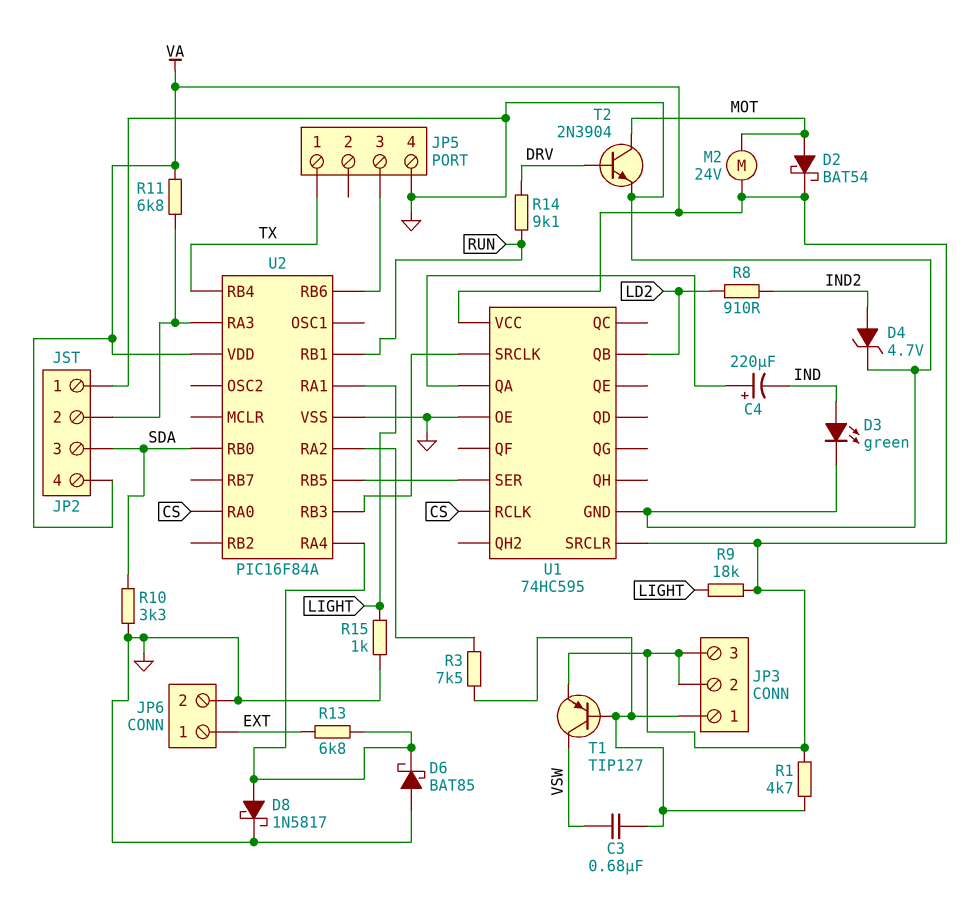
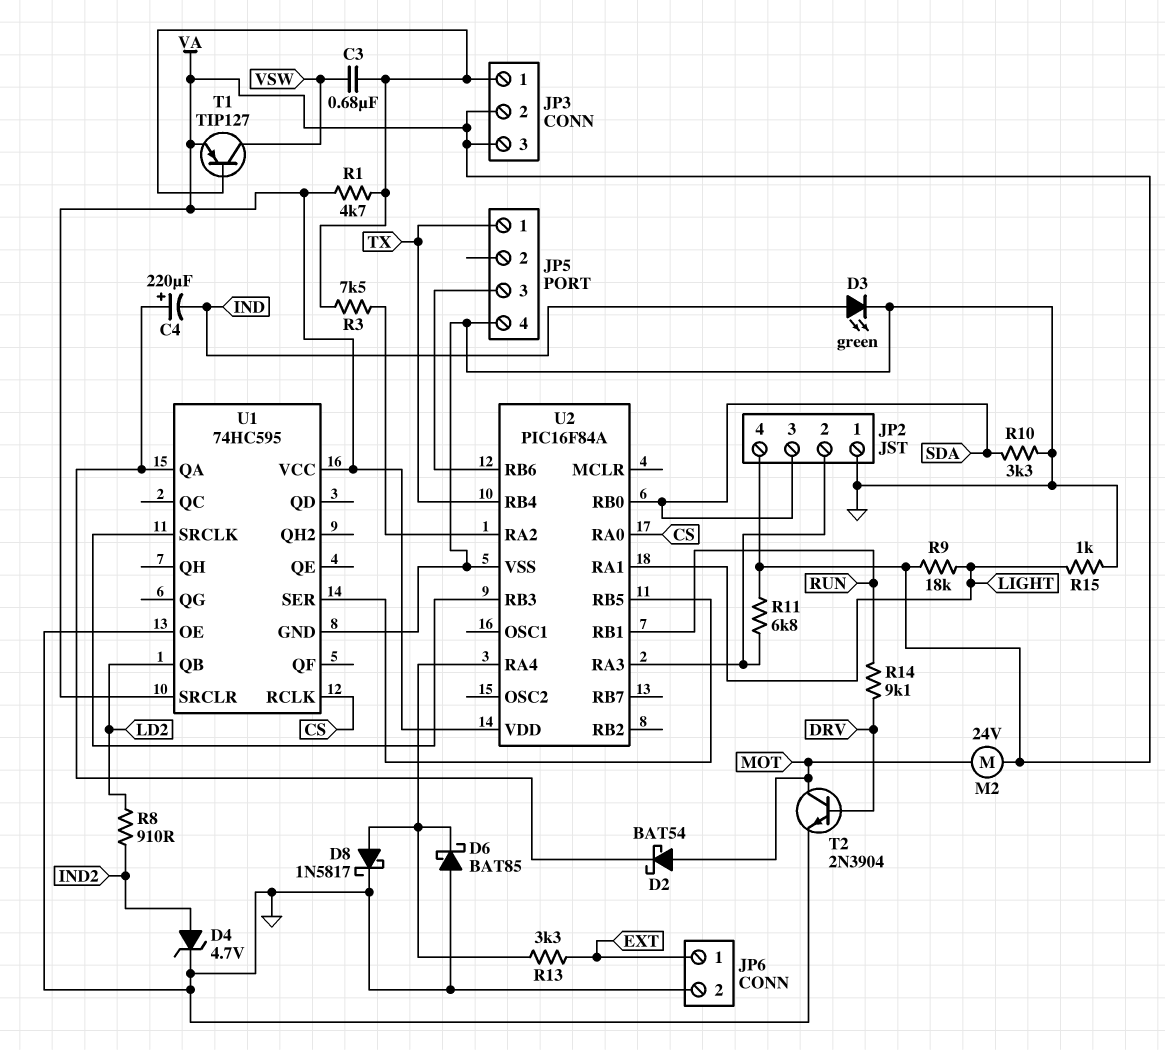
D2: schottky BAT54 (A MOT, K VA) -> schottky BAT54 (A MOT, K U1/QA)
R13: 6.8k (EXT, U2/RA4) -> 3.3k (EXT, U2/RA4)

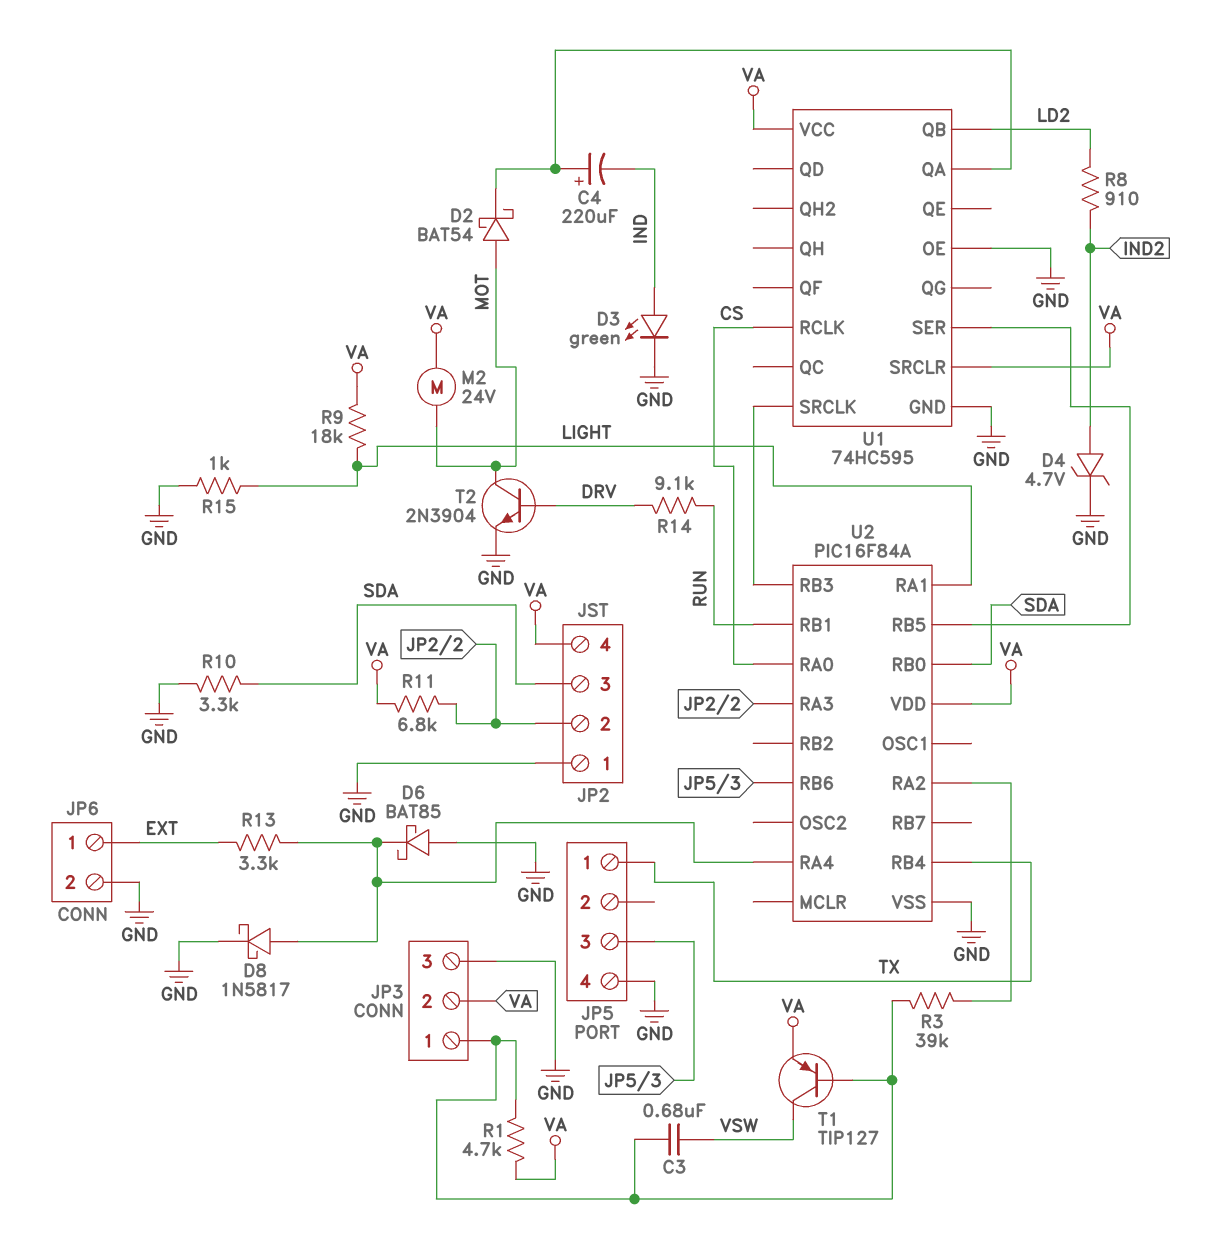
JP3 pin 3: VA -> GND
R3: 7.5k (JP3/1, U2/RA2) -> 39k (JP3/1, U2/RA2)

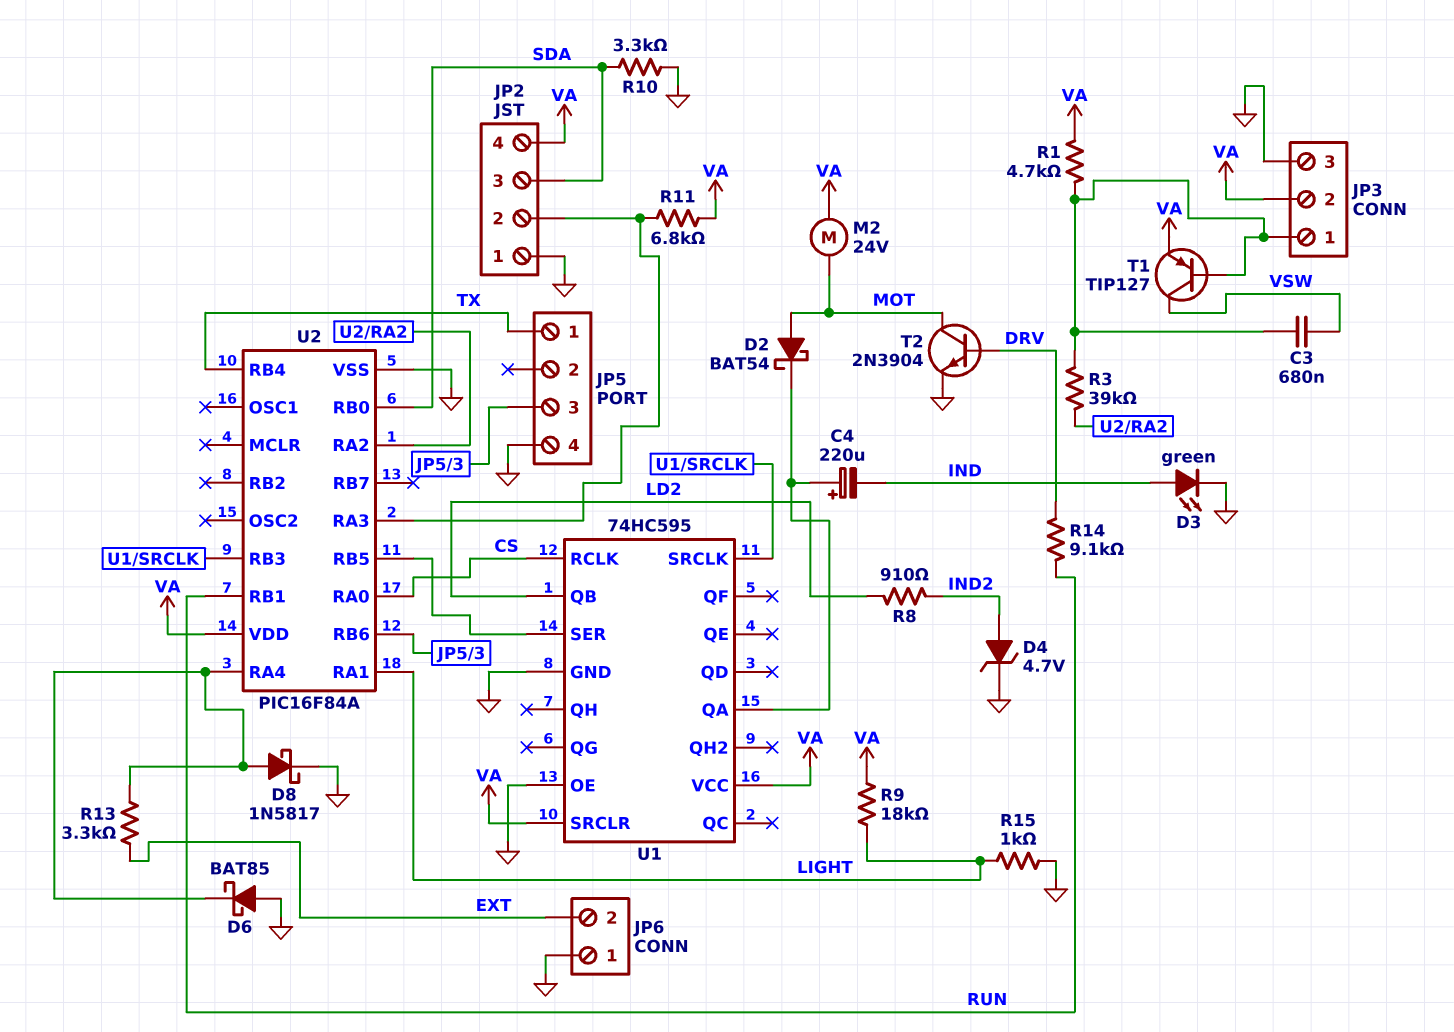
JP6 pin 1: EXT -> GND
JP6 pin 2: GND -> EXT

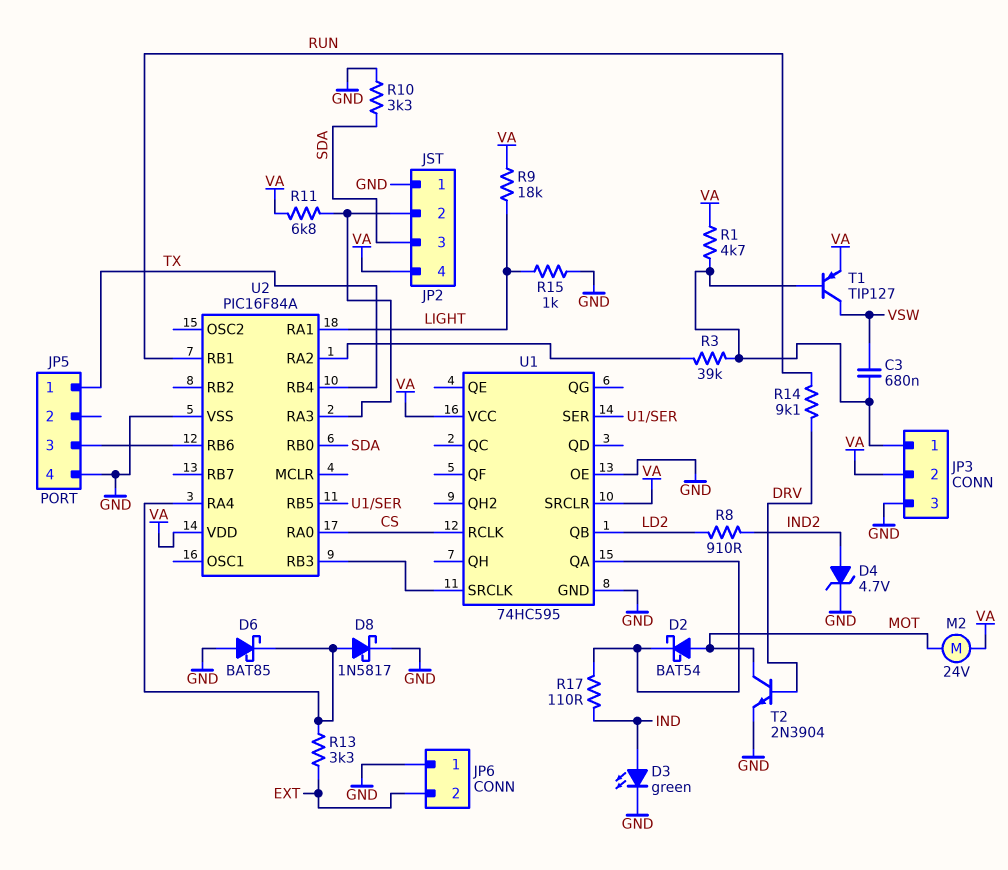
C4: 220uF (plus U1/QA, minus IND) -> none
R17: none -> 110 (IND, U1/QA)

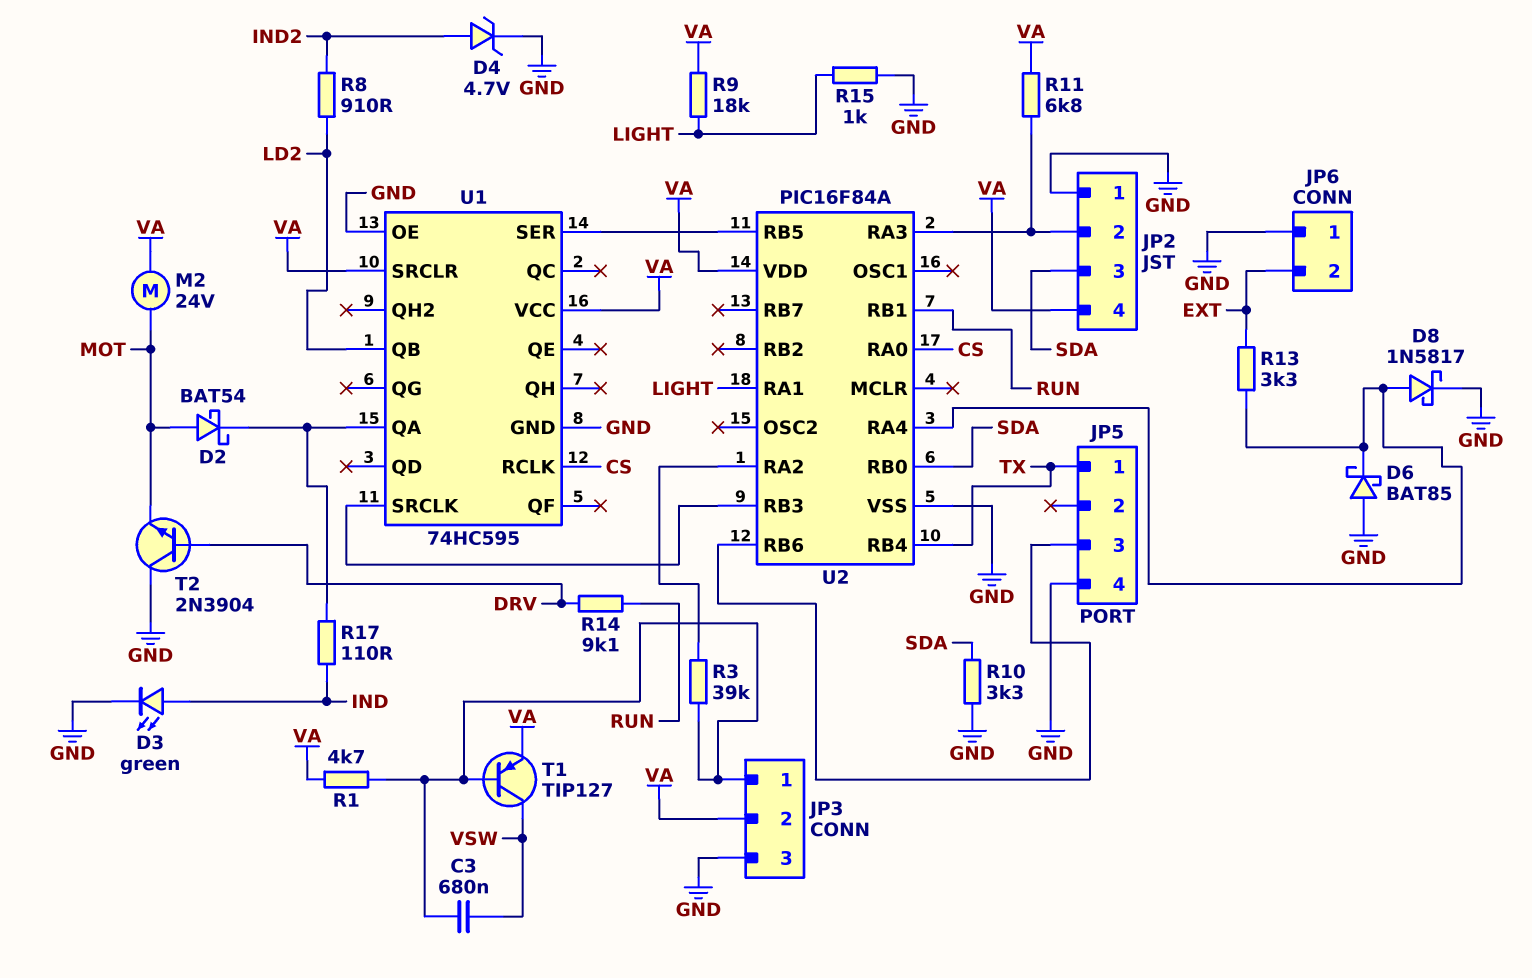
T2: NPN 2N3904 (B DRV, C MOT, E GND) -> NPN 2N3904 (B DRV, C GND, E MOT)

